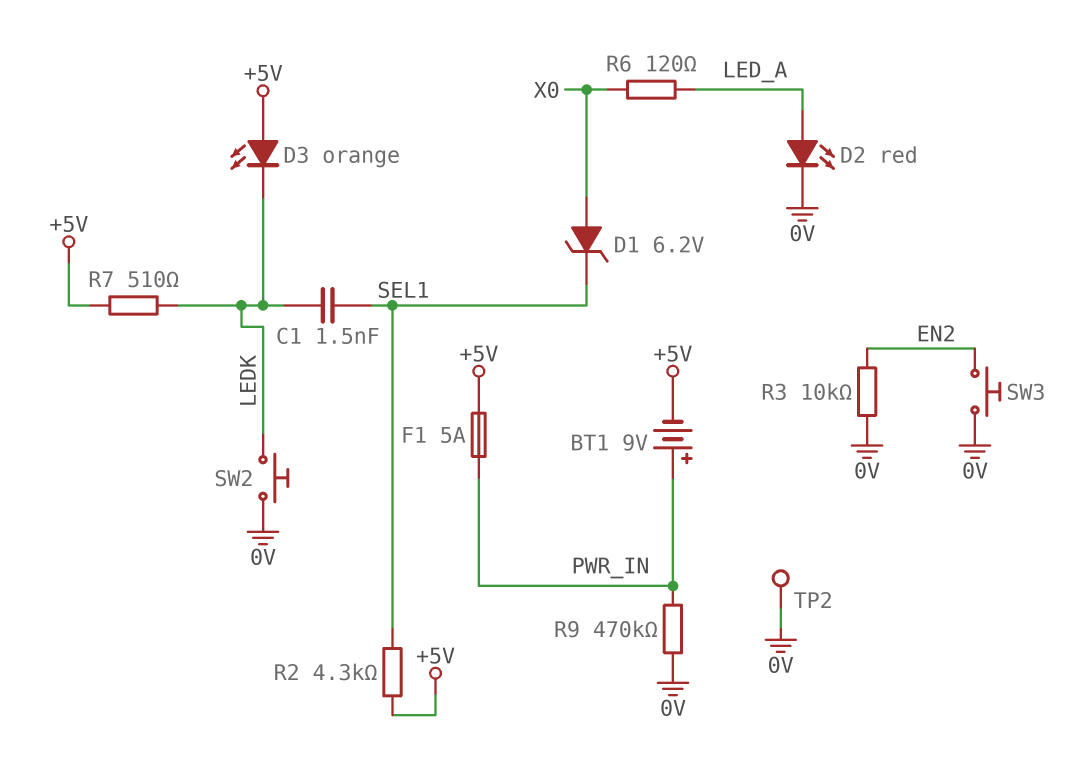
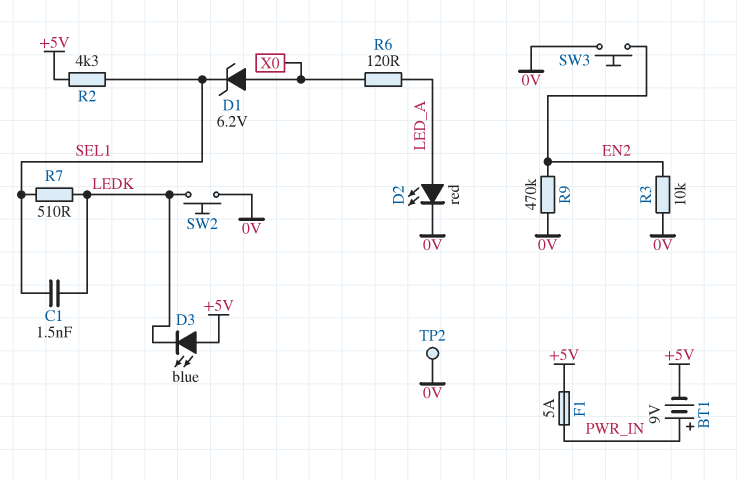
D3: LED orange (A +5V, K LEDK) -> LED blue (A +5V, K LEDK)
R7: 510 (+5V, LEDK) -> 510 (LEDK, SEL1)
R9: 470k (0V, PWR_IN) -> 470k (0V, EN2)

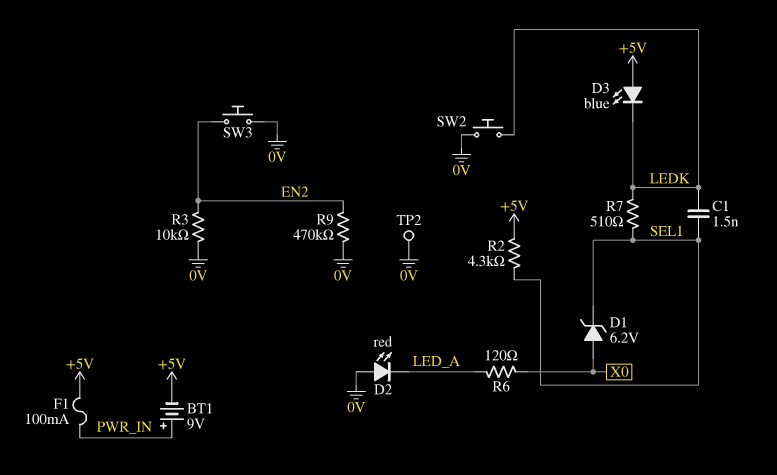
D2: LED red (A LED_A, K 0V) -> LED red (A 0V, K LED_A)
F1: 5A (+5V, PWR_IN) -> 100mA (+5V, PWR_IN)

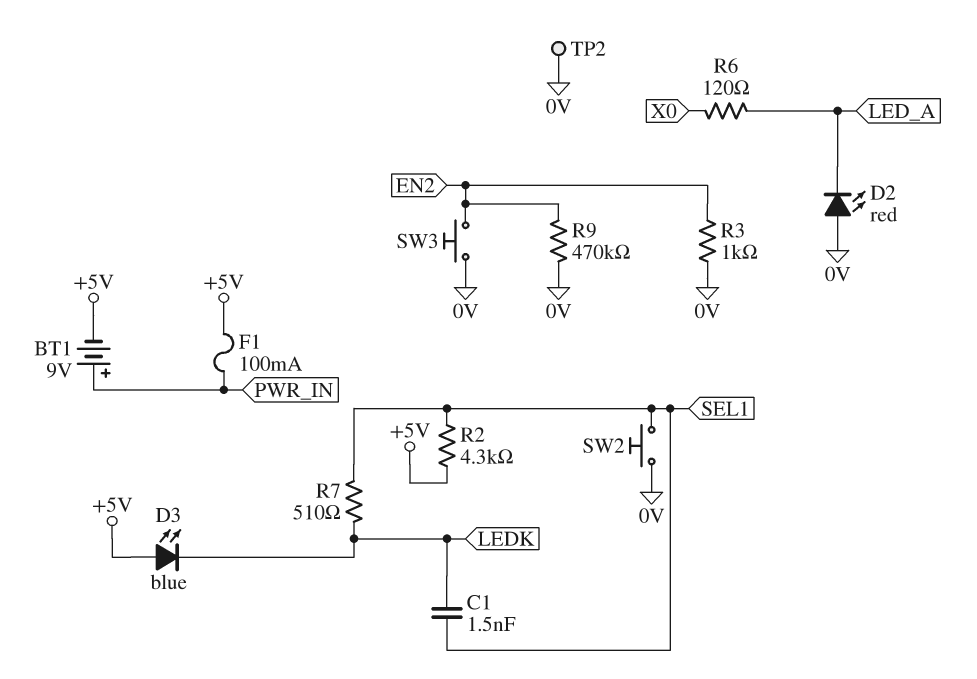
D1: zener 6.2V (A X0, K SEL1) -> none
R3: 10k (0V, EN2) -> 1k (0V, EN2)
SW2: button (0V, LEDK) -> button (0V, SEL1)

